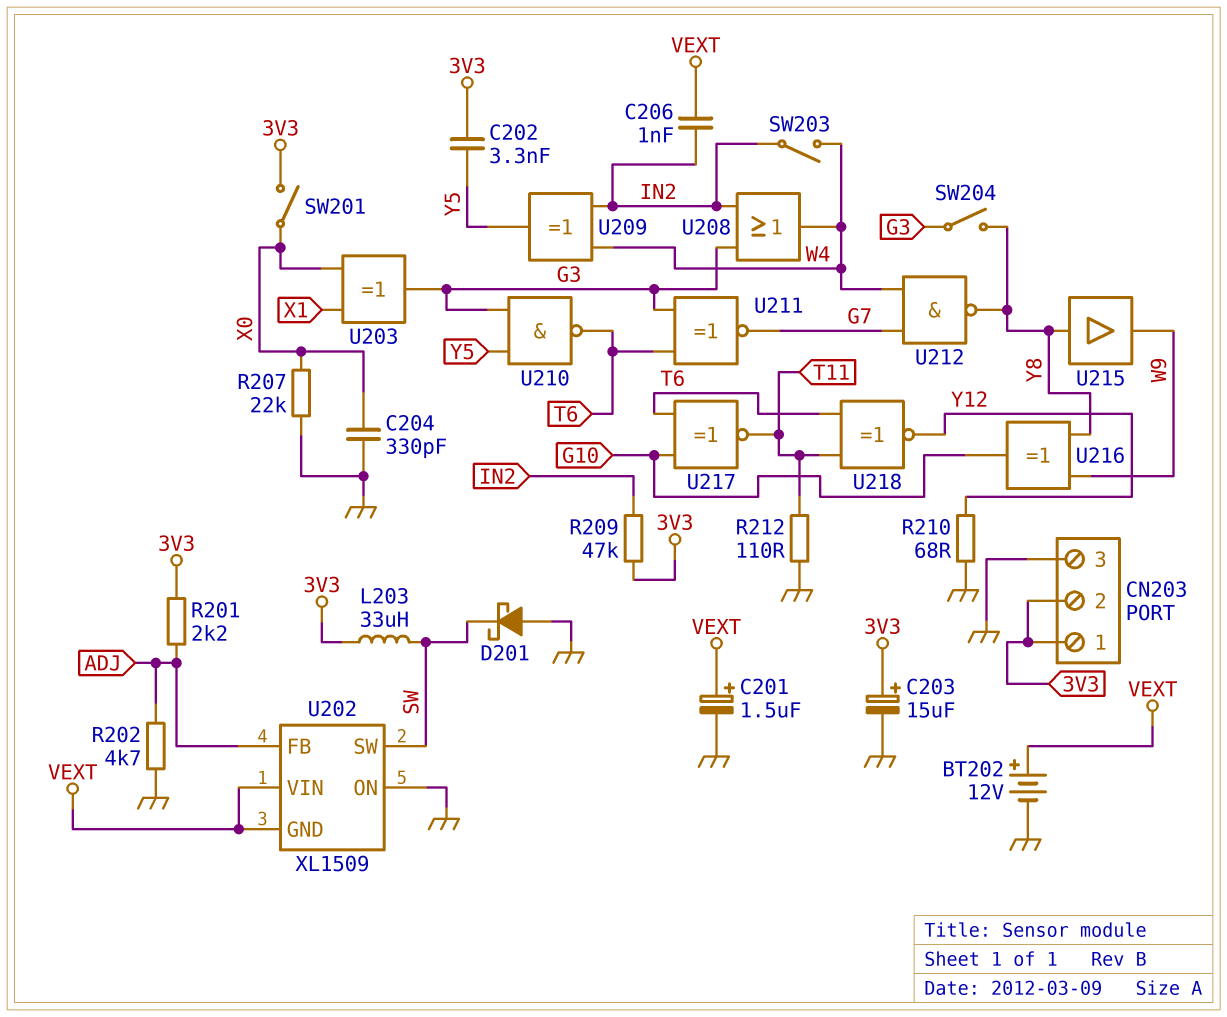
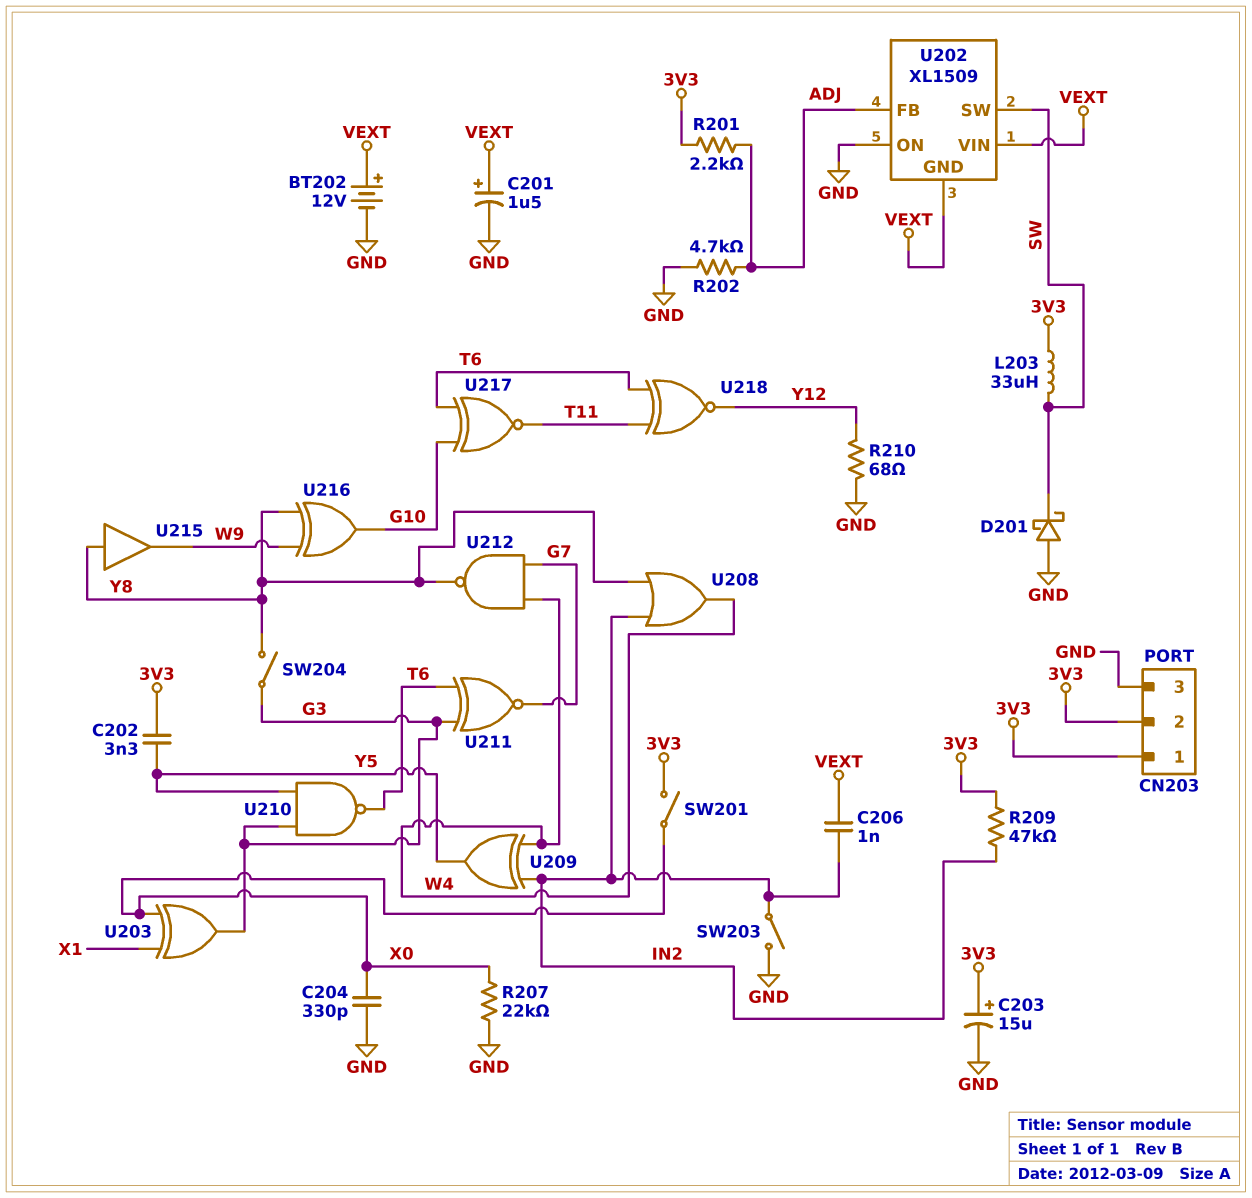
R212: 110 (GND, T11) -> none
SW203: switch (IN2, W4) -> switch (GND, IN2)
U208: OR (in G3, in IN2, out W4) -> OR (in IN2, in Y8, out W4)

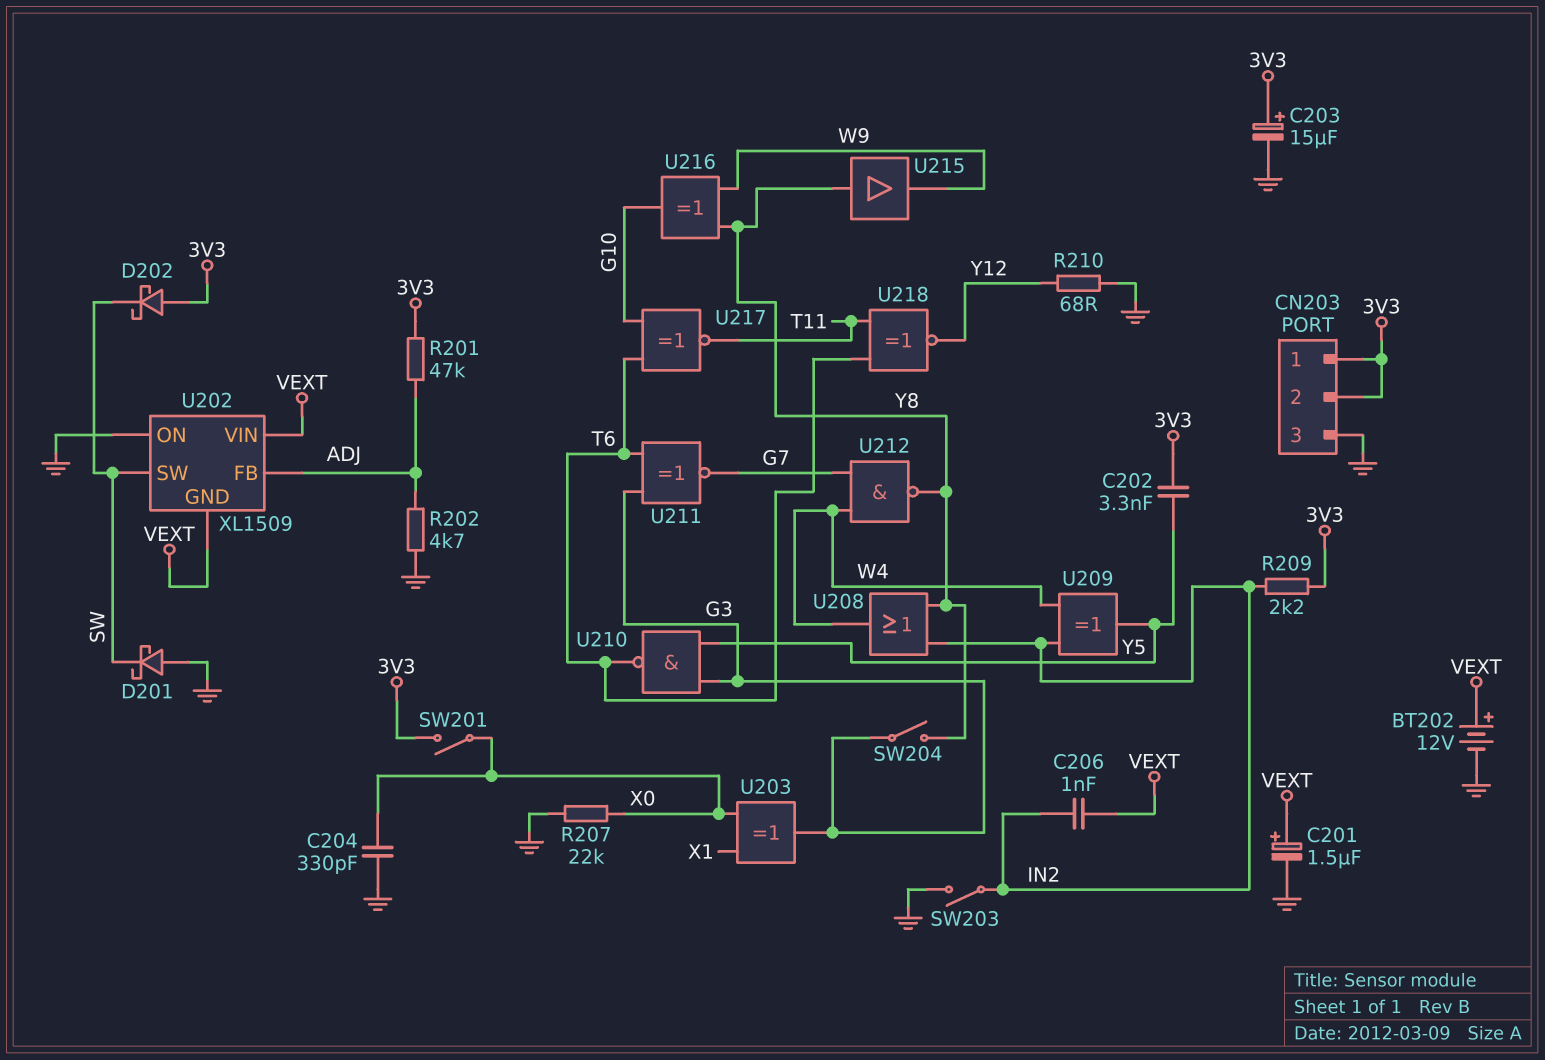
D202: none -> schottky (A 3V3, K SW)
L203: 33uH (3V3, SW) -> none
R201: 2.2k (3V3, ADJ) -> 47k (3V3, ADJ)
R209: 47k (3V3, IN2) -> 2.2k (3V3, IN2)

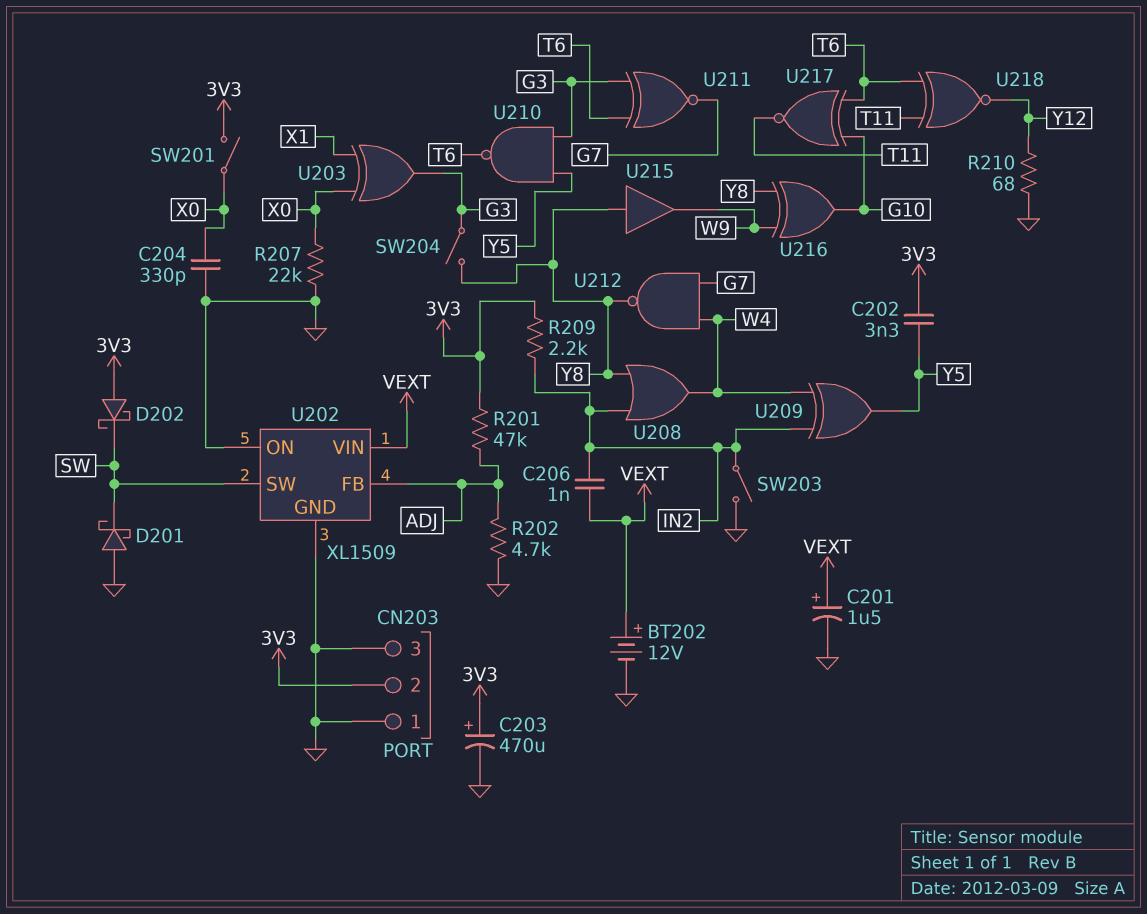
C203: 15uF (plus 3V3, minus GND) -> 470uF (plus 3V3, minus GND)
CN203 pin 1: 3V3 -> GND
U202 pin GND: VEXT -> GND

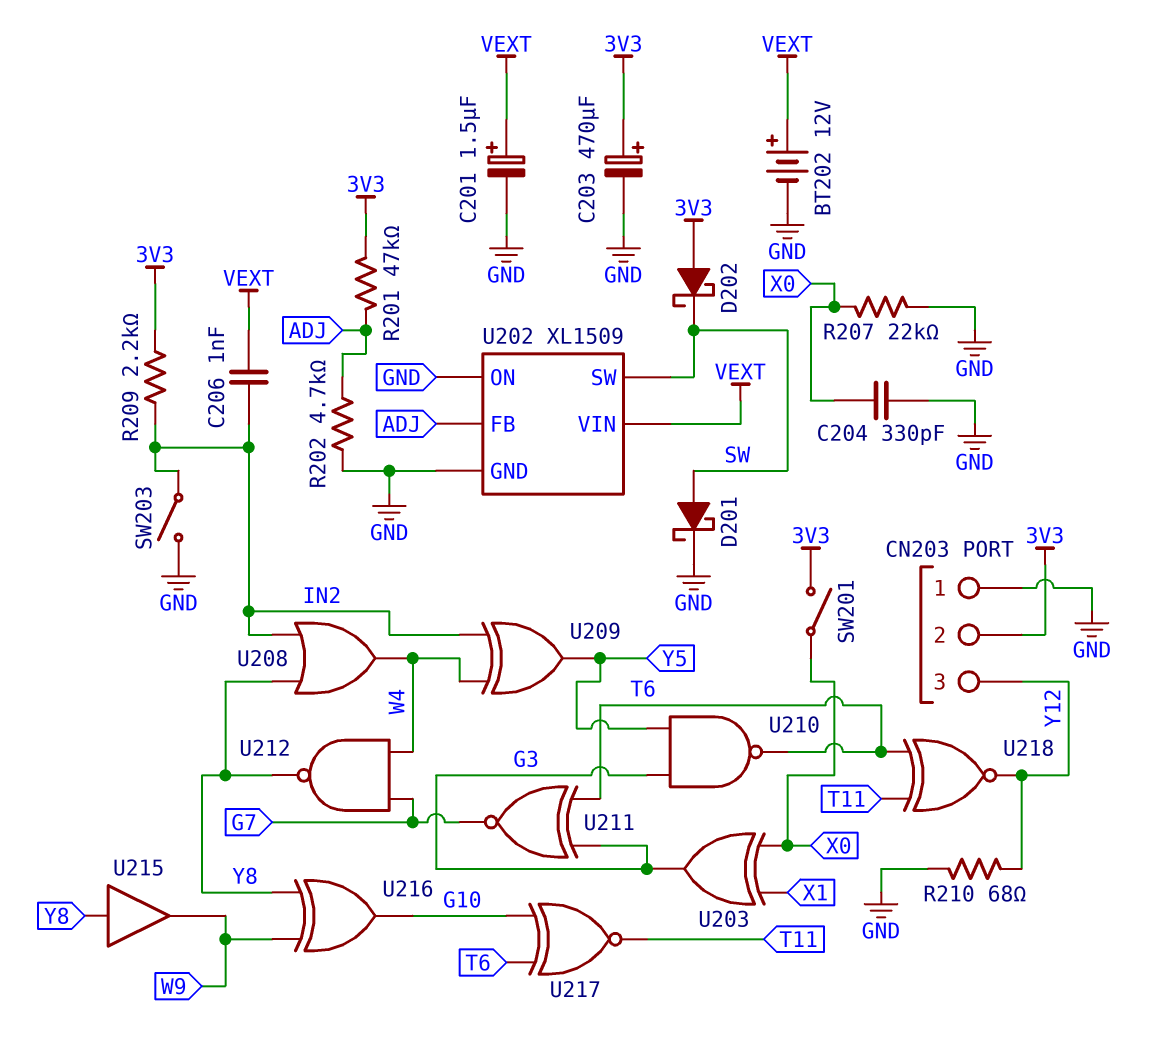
C202: 3.3nF (3V3, Y5) -> none
CN203 pin 3: GND -> Y12
D201: schottky (A GND, K SW) -> schottky (A SW, K GND)
SW204: switch (G3, Y8) -> none

